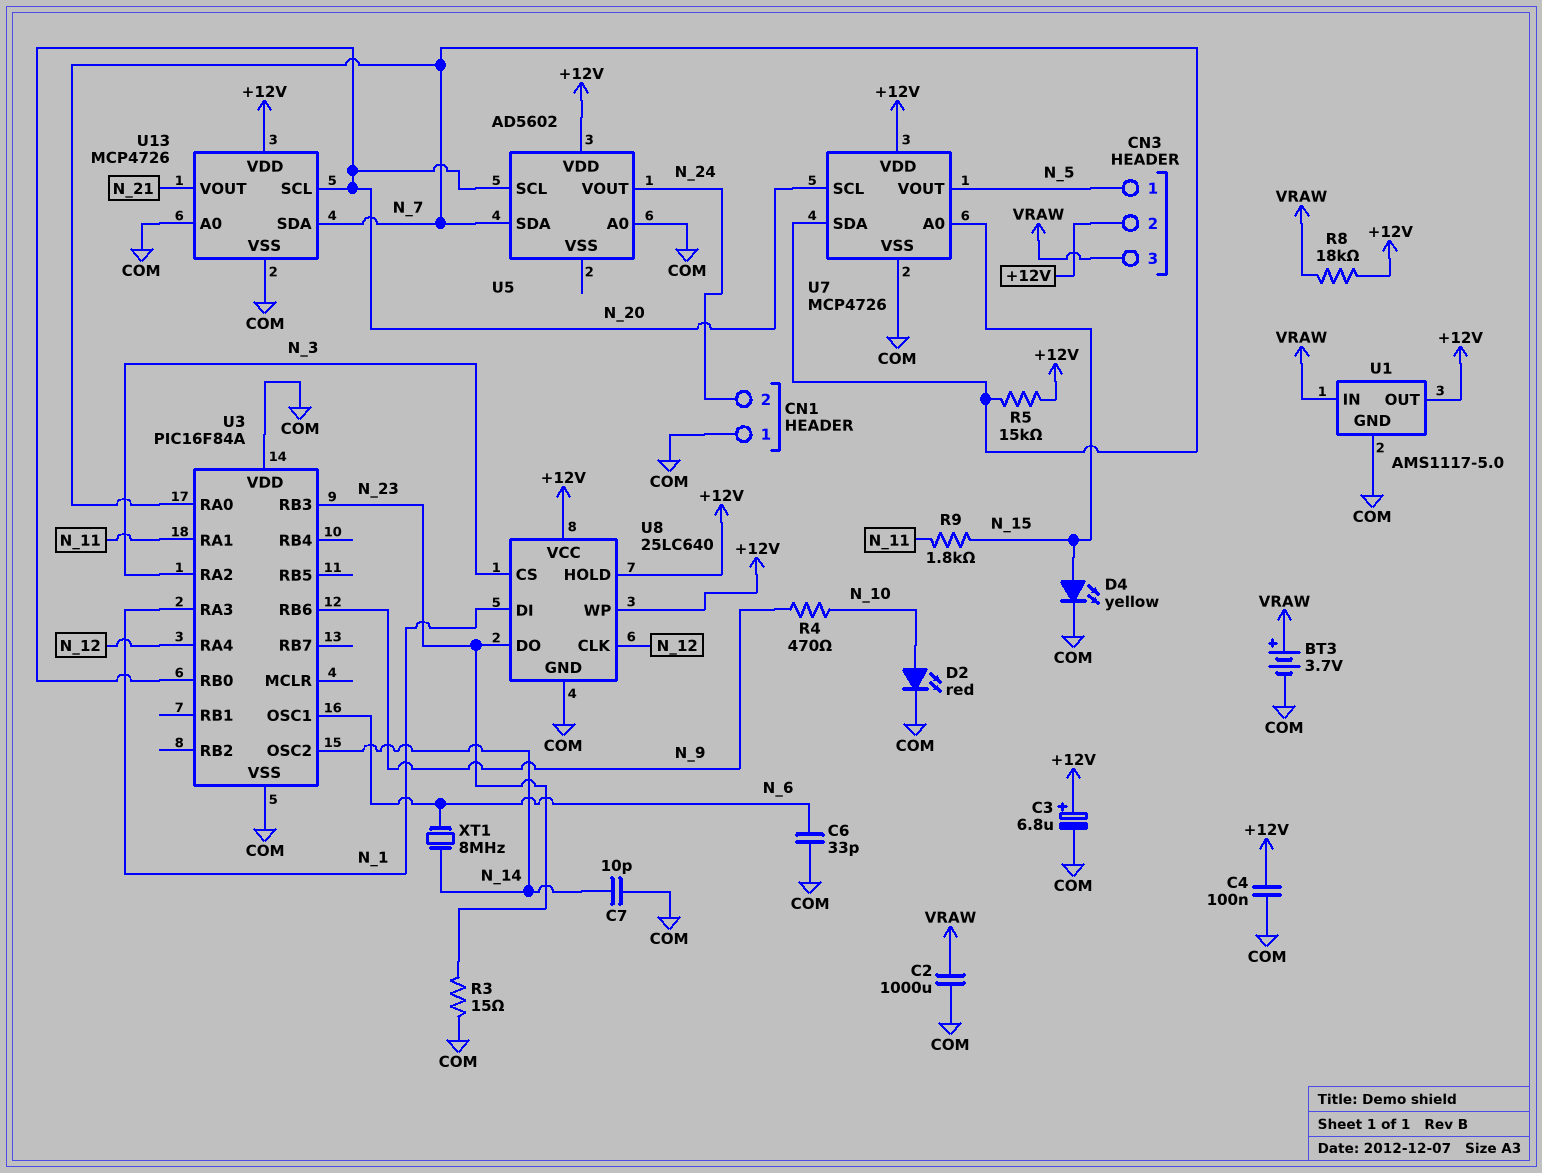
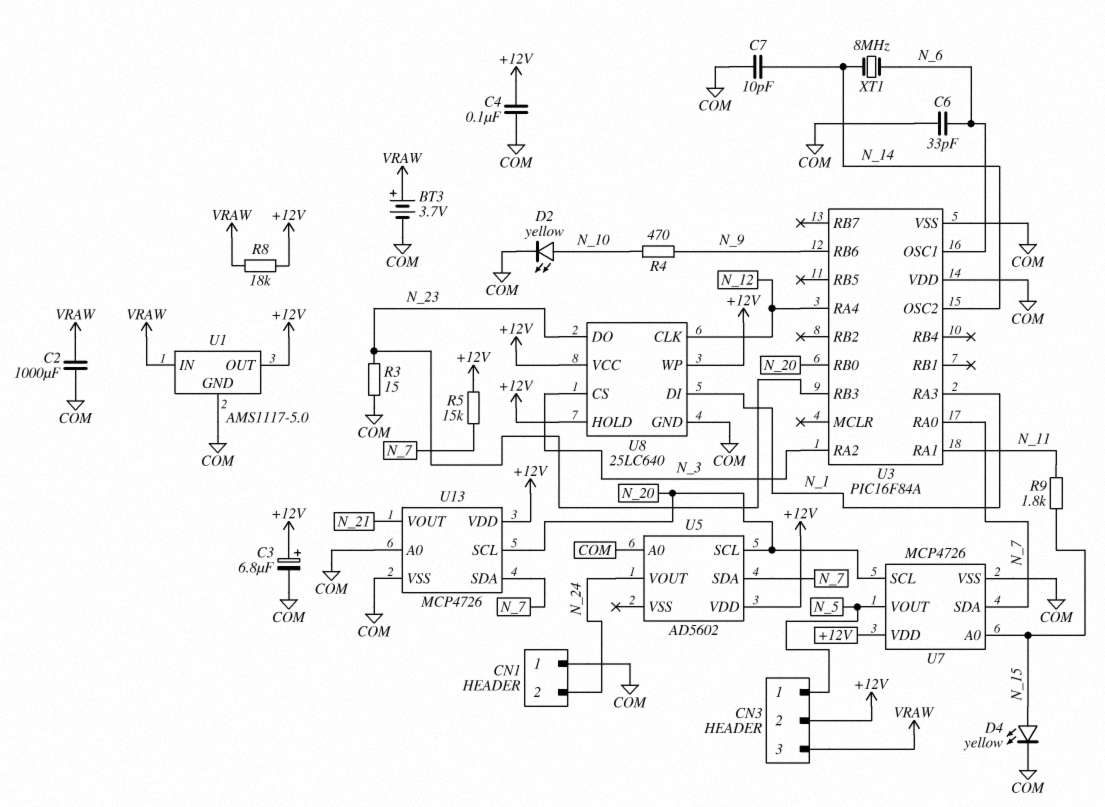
D2: LED red (A N_10, K COM) -> LED yellow (A N_10, K COM)

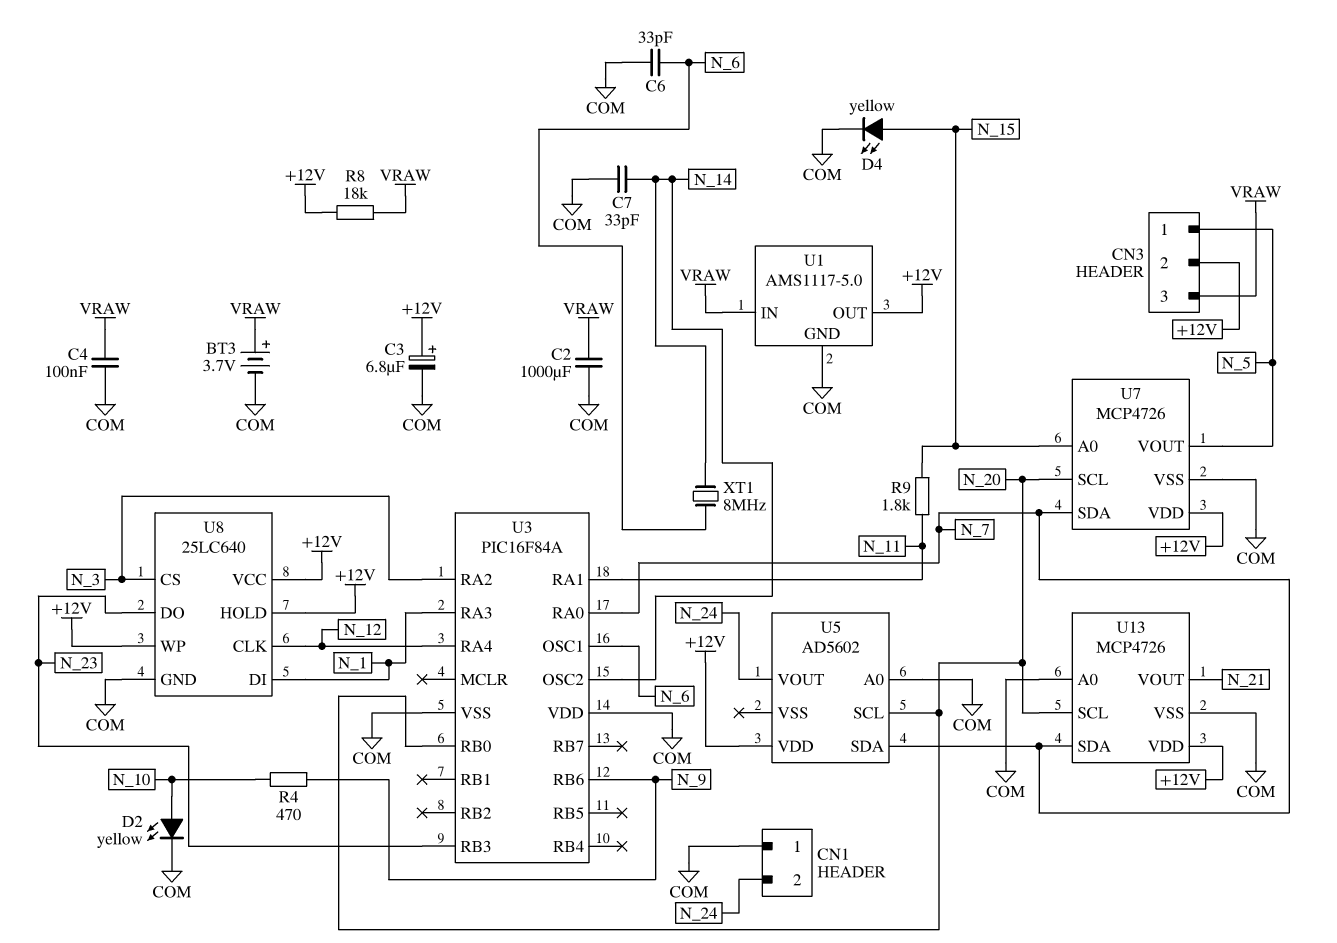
C4: 100nF (+12V, COM) -> 100nF (COM, VRAW)
C7: 10pF (COM, N_14) -> 33pF (COM, N_14)
R3: 15 (COM, N_23) -> none
R5: 15k (+12V, N_7) -> none

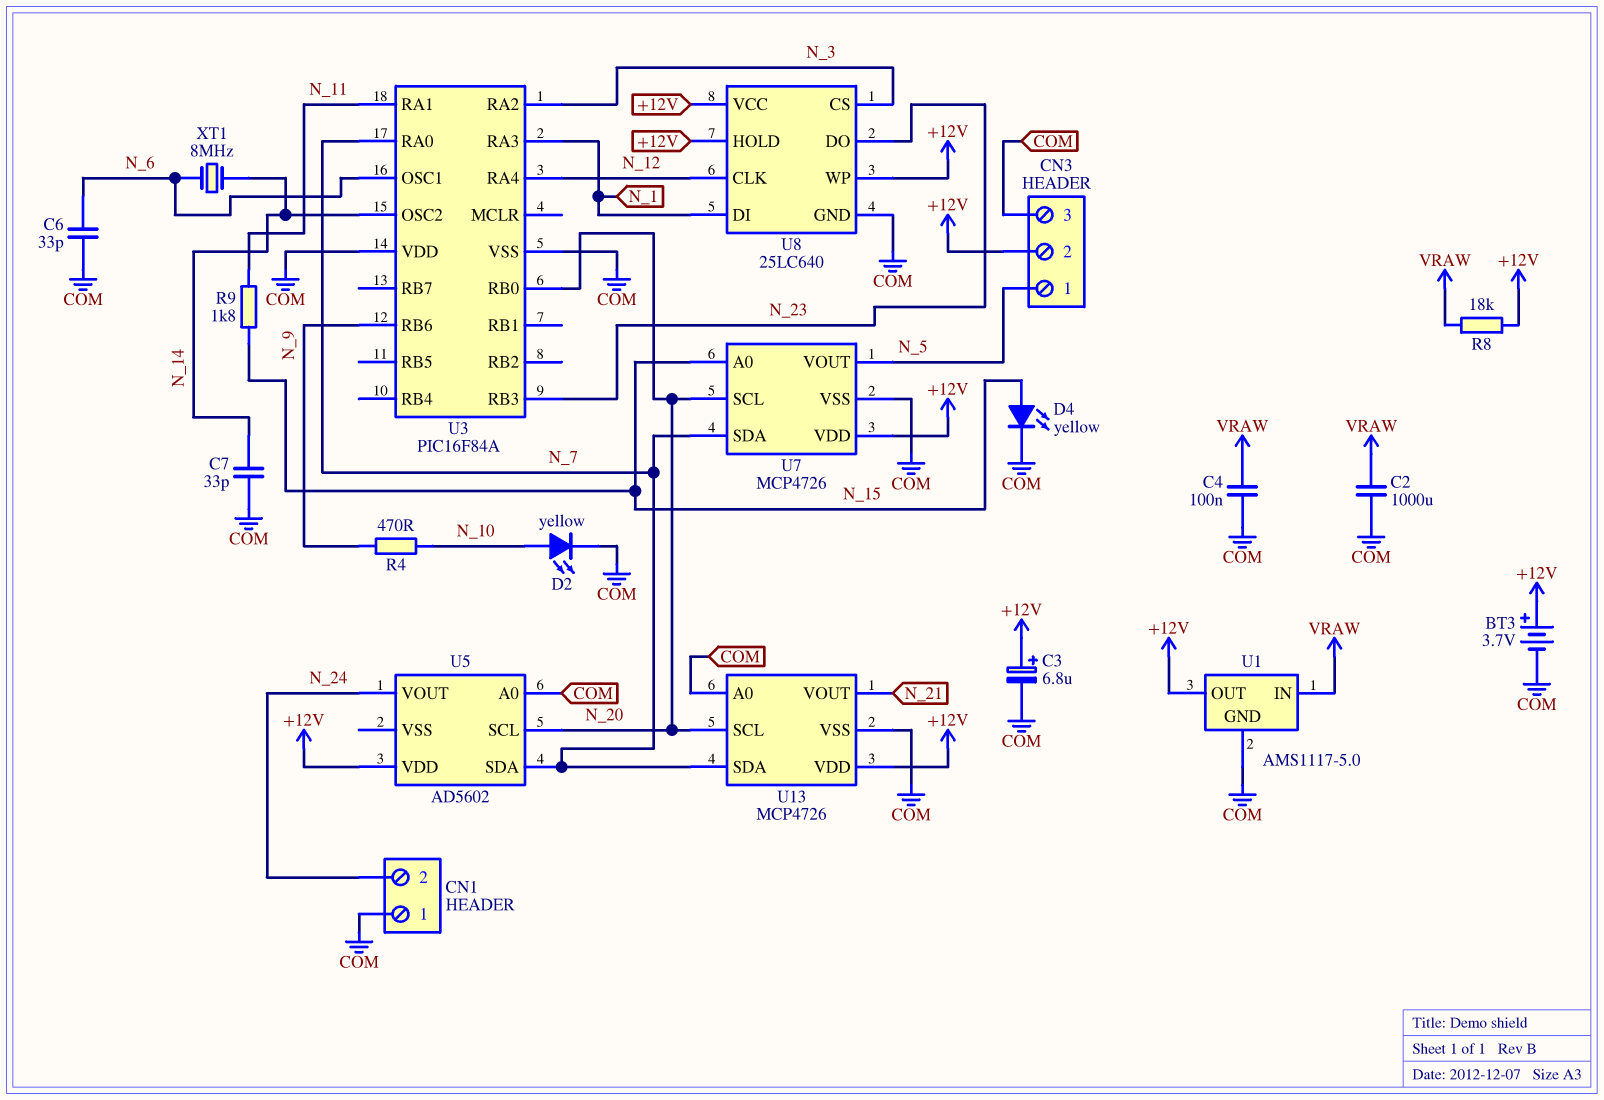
BT3: 3.7V (plus VRAW, minus COM) -> 3.7V (plus +12V, minus COM)
CN3 pin 3: VRAW -> COM

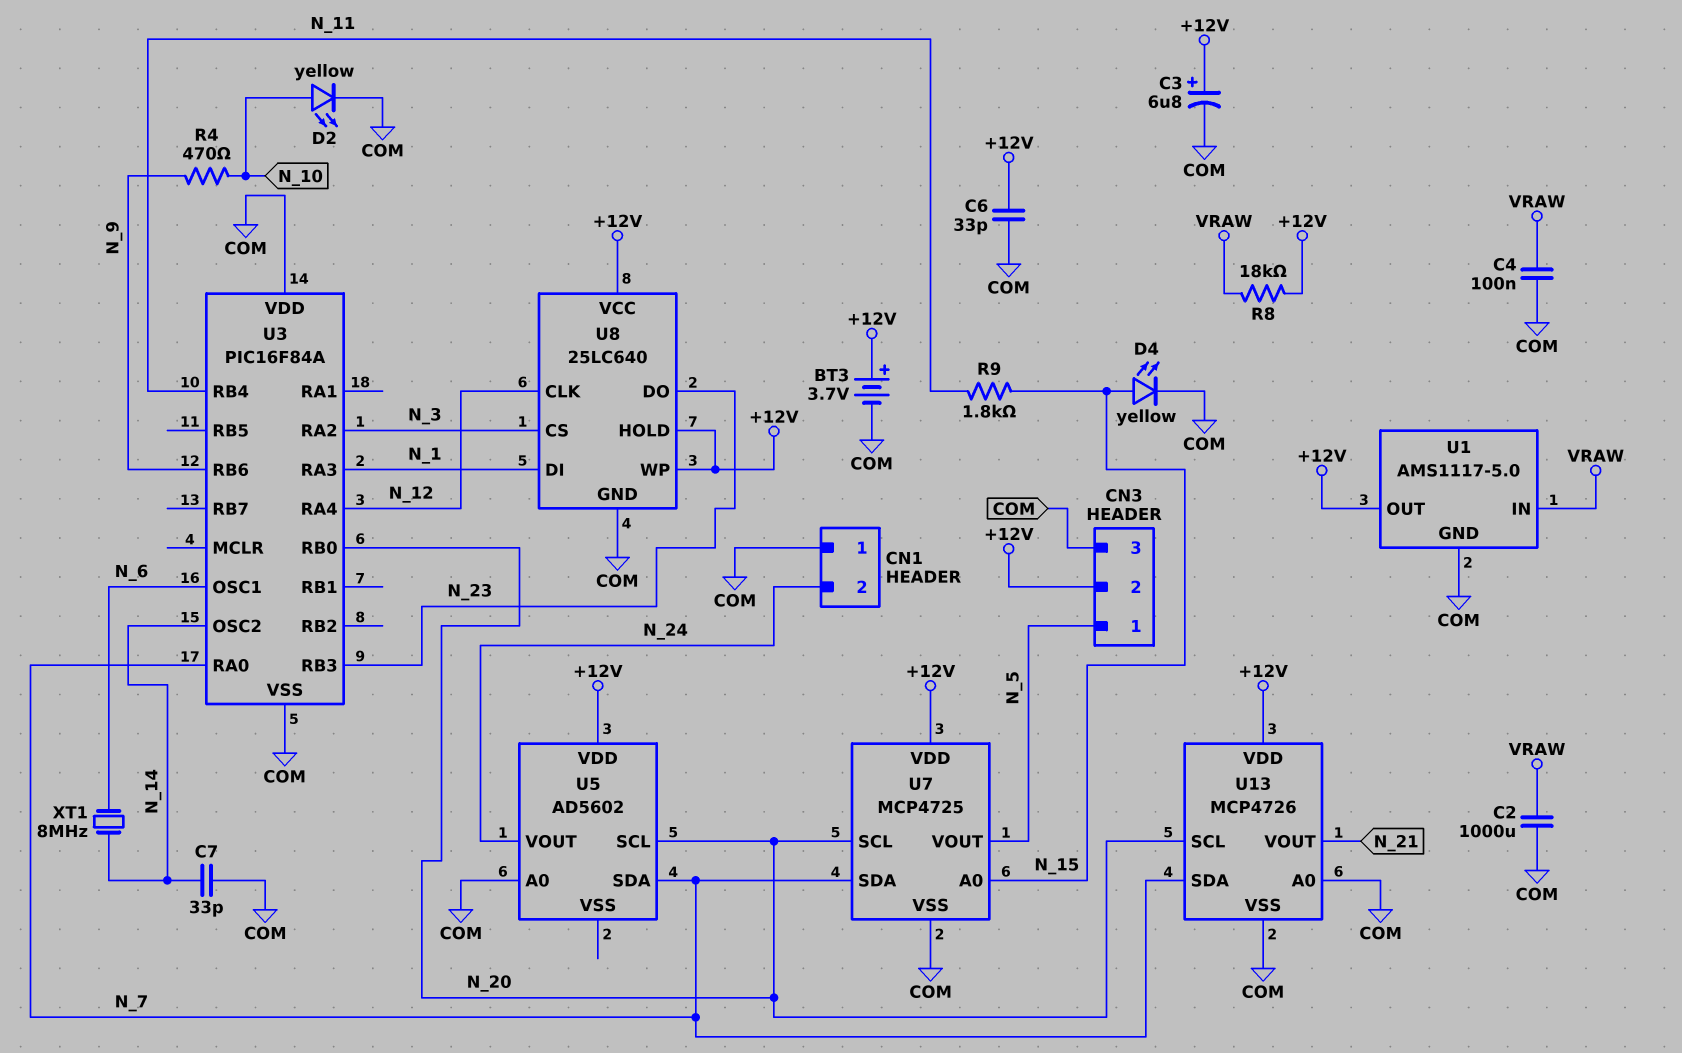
C6: 33pF (COM, N_6) -> 33pF (+12V, COM)
U3 pin RA1: N_11 -> none
U3 pin RB4: none -> N_11
U7: MCP4726 -> MCP4725

